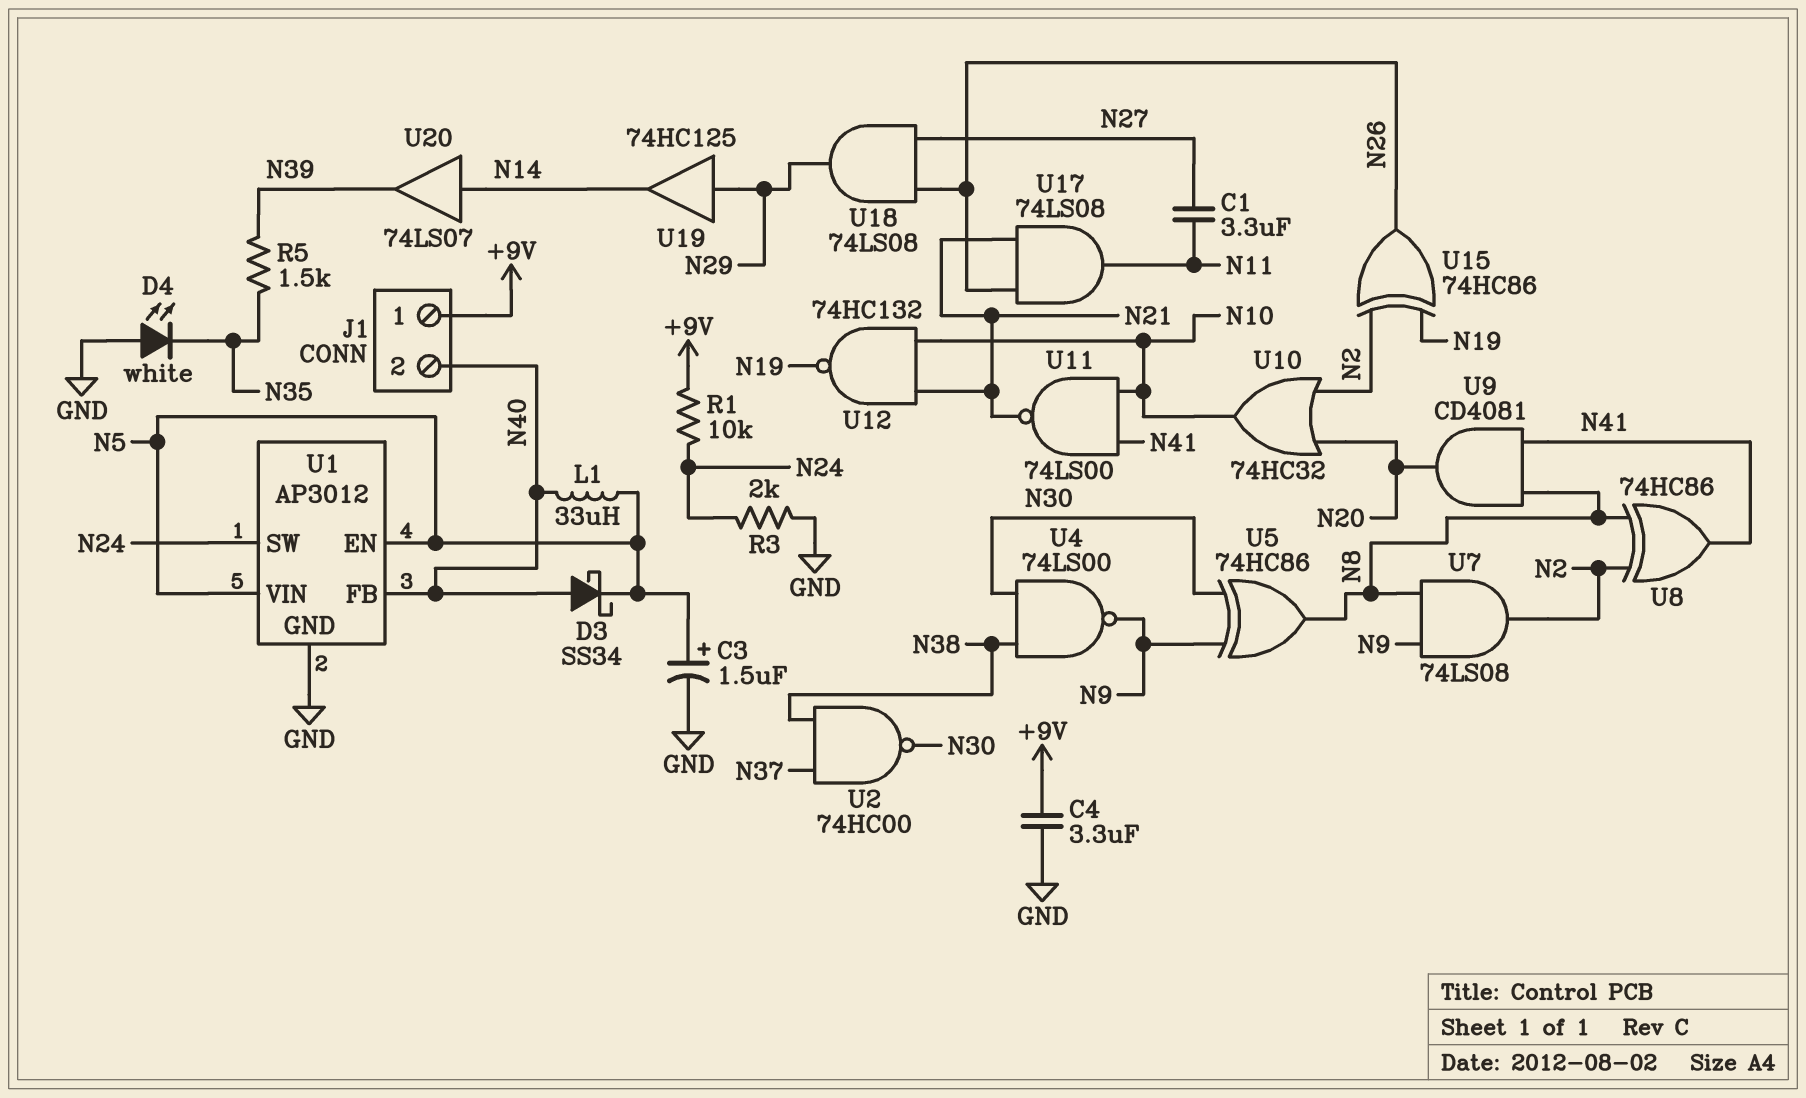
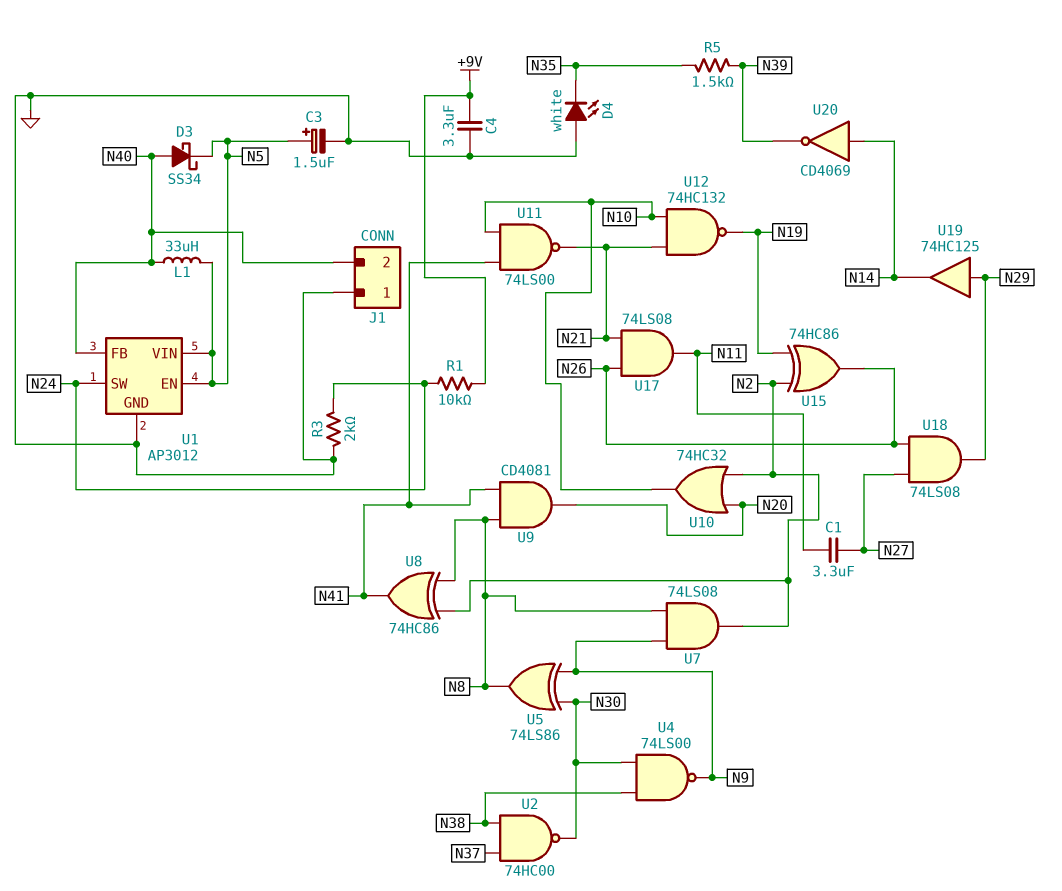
J1 pin 1: +9V -> GND
U5: XOR 74HC86 (in N9, in N30, out N8) -> XOR 74LS86 (in N9, in N30, out N8)
U20: buffer 74LS07 (in N14, out N39) -> NOT CD4069 (in N14, out N39)

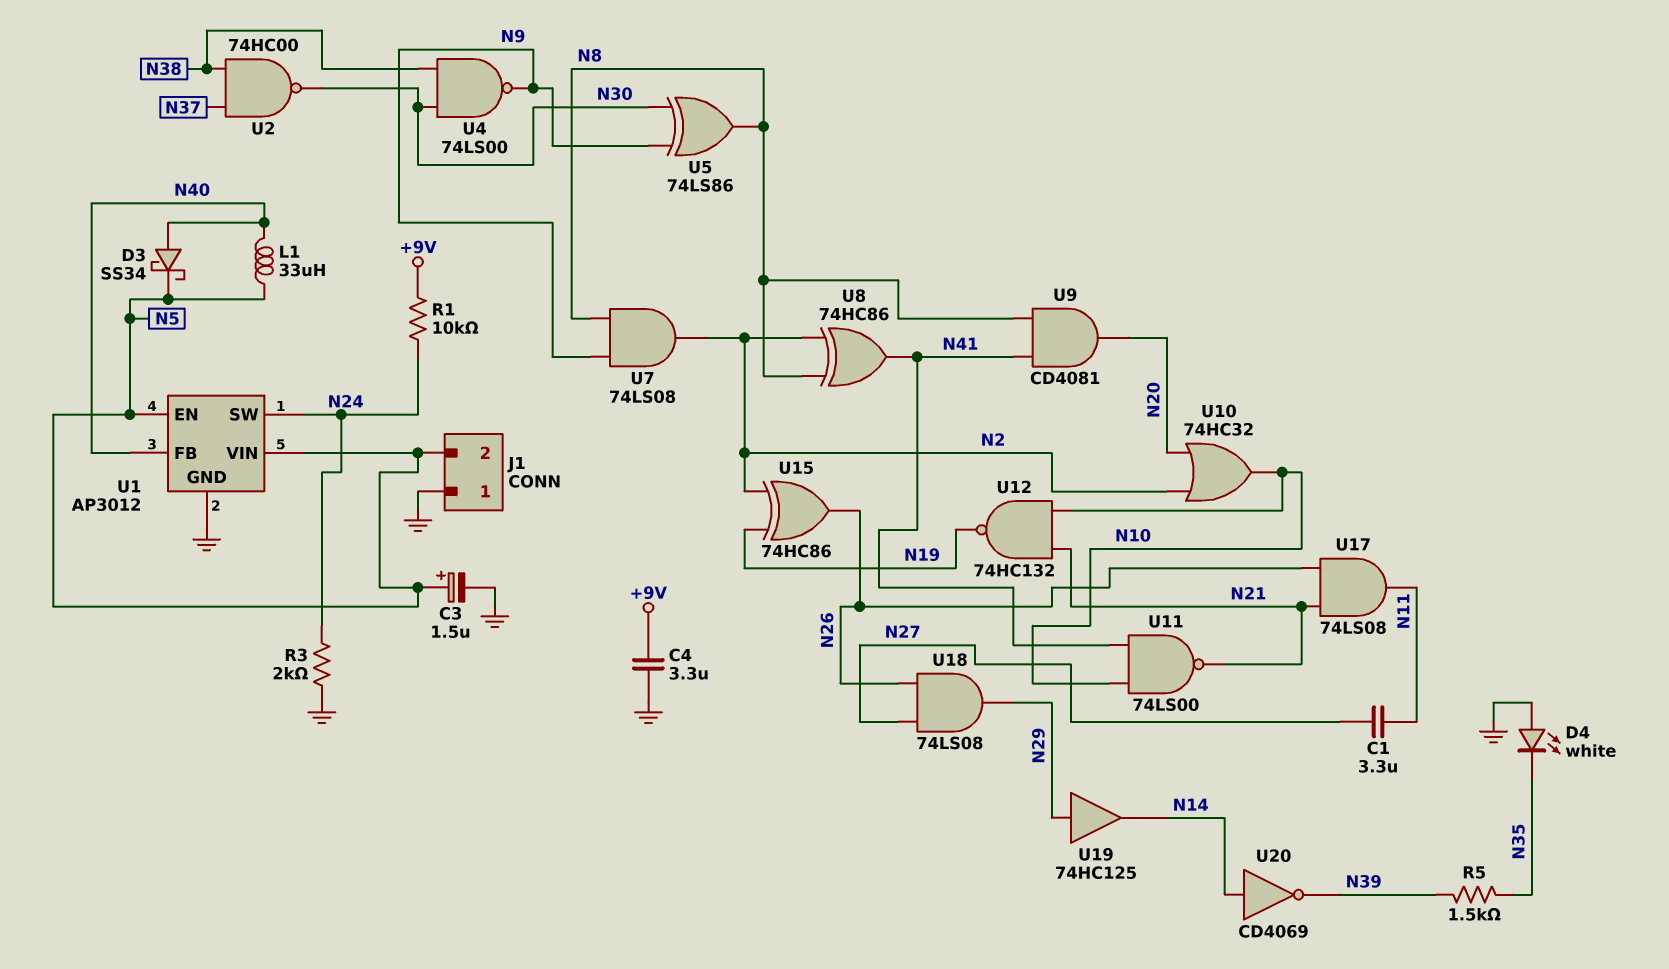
J1 pin 2: N40 -> N5

